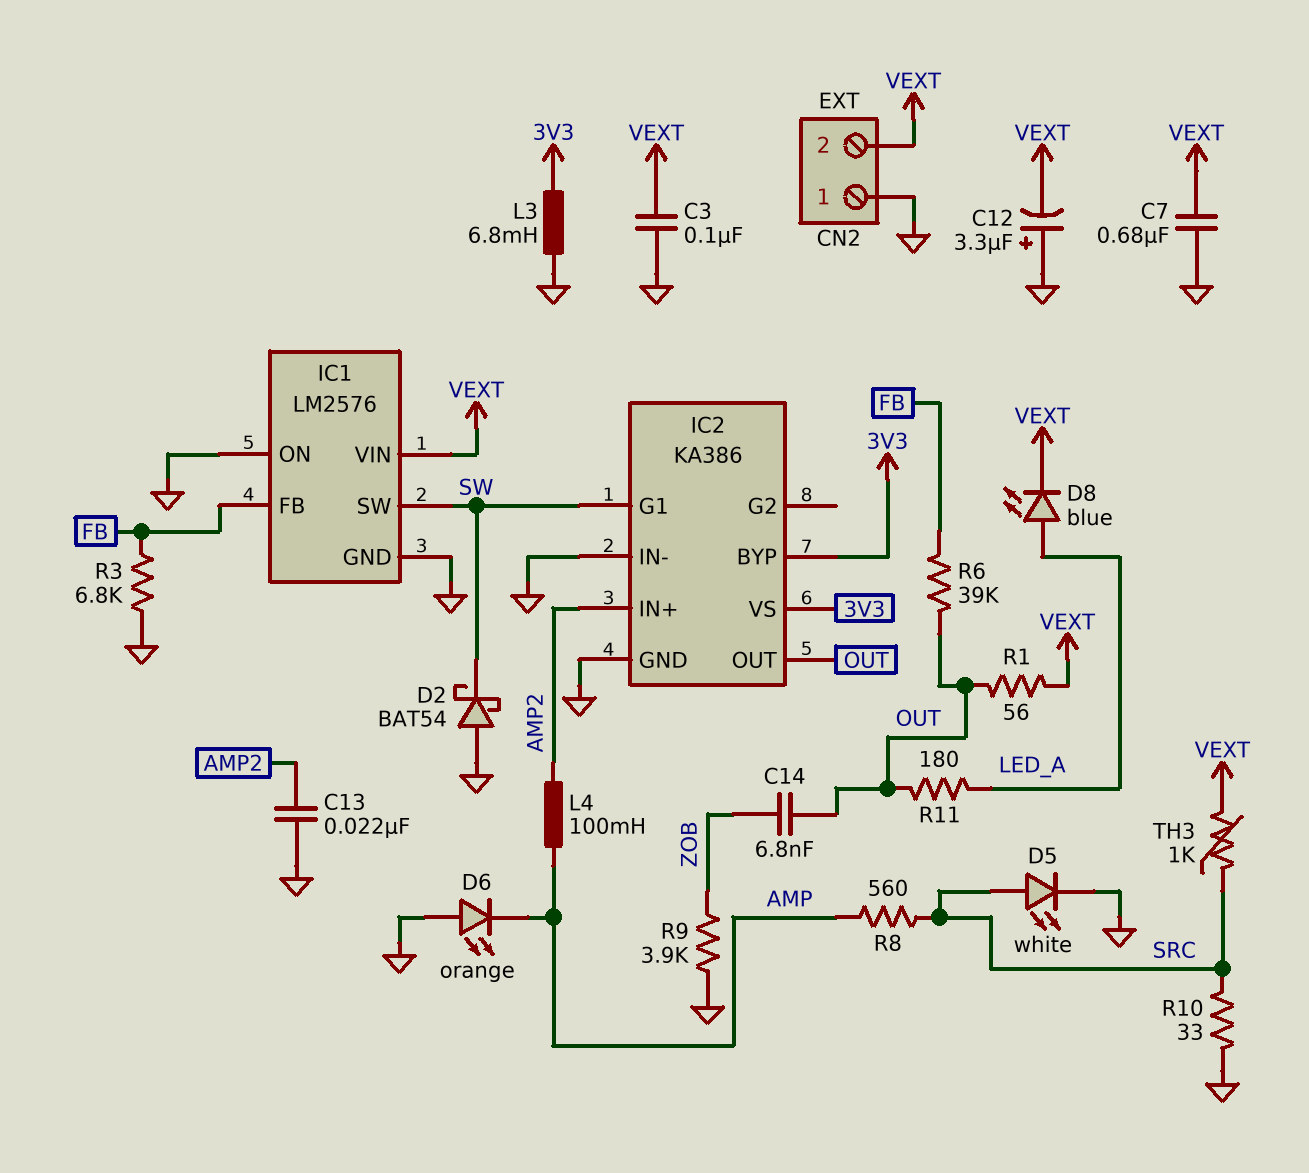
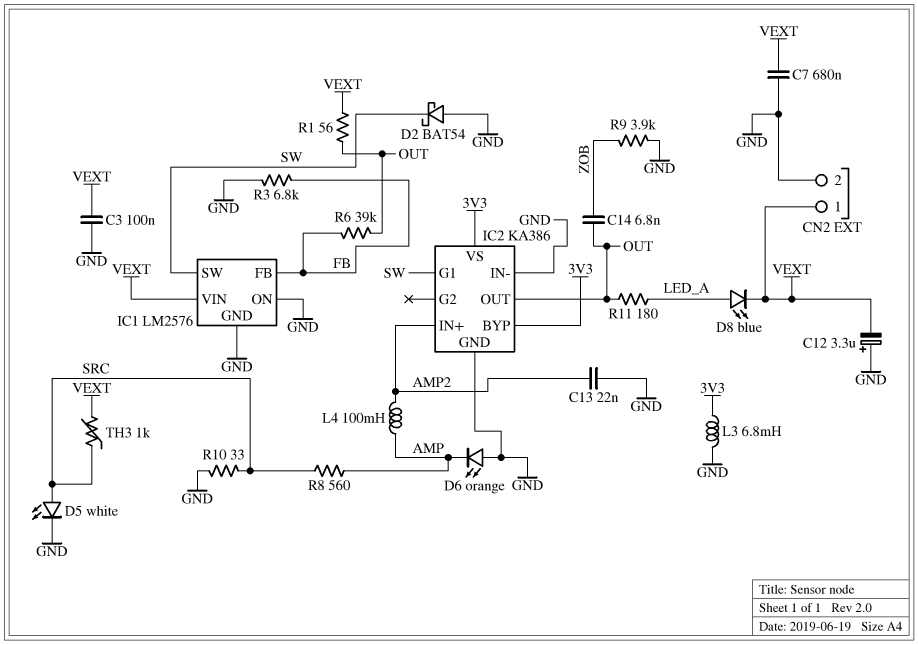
CN2 pin 1: GND -> VEXT
CN2 pin 2: VEXT -> GND

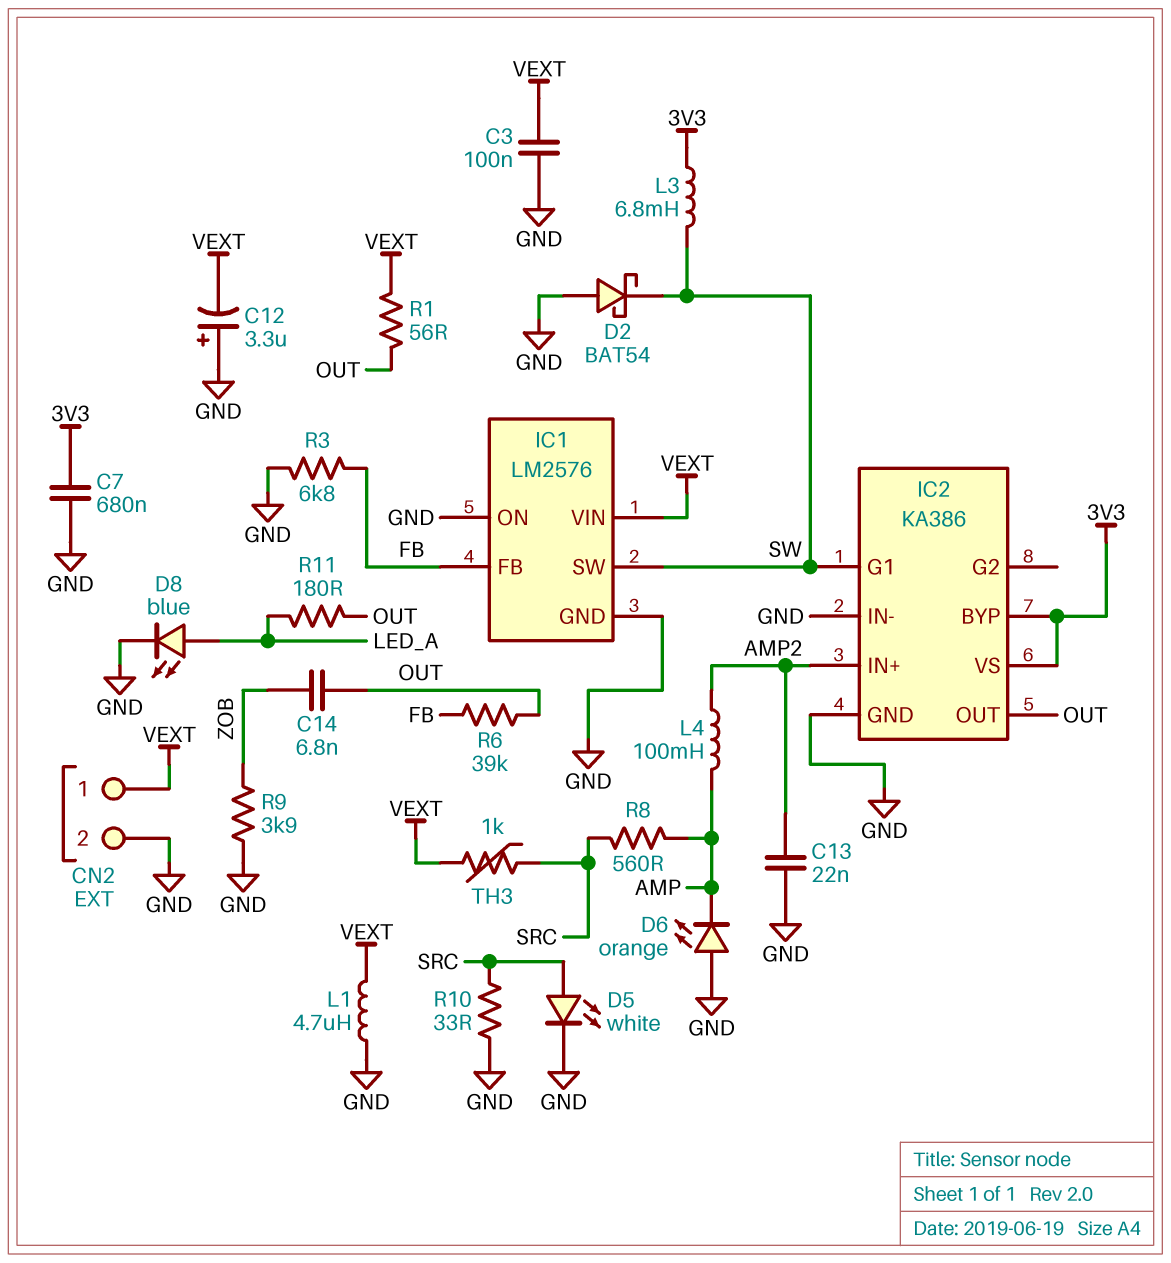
C7: 680nF (GND, VEXT) -> 680nF (3V3, GND)
D8: LED blue (A LED_A, K VEXT) -> LED blue (A LED_A, K GND)
L1: none -> 4.7uH (GND, VEXT)
L3: 6.8mH (3V3, GND) -> 6.8mH (3V3, SW)

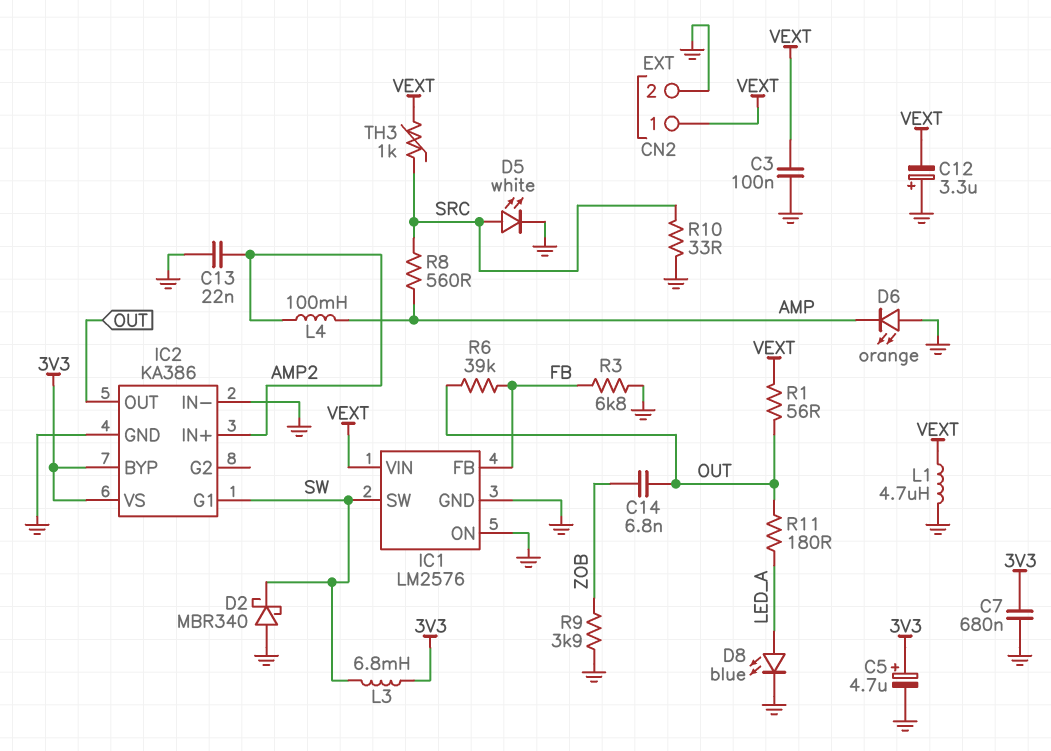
C5: none -> 4.7uF (plus 3V3, minus GND)
D2: schottky BAT54 (A GND, K SW) -> schottky MBR340 (A GND, K SW)

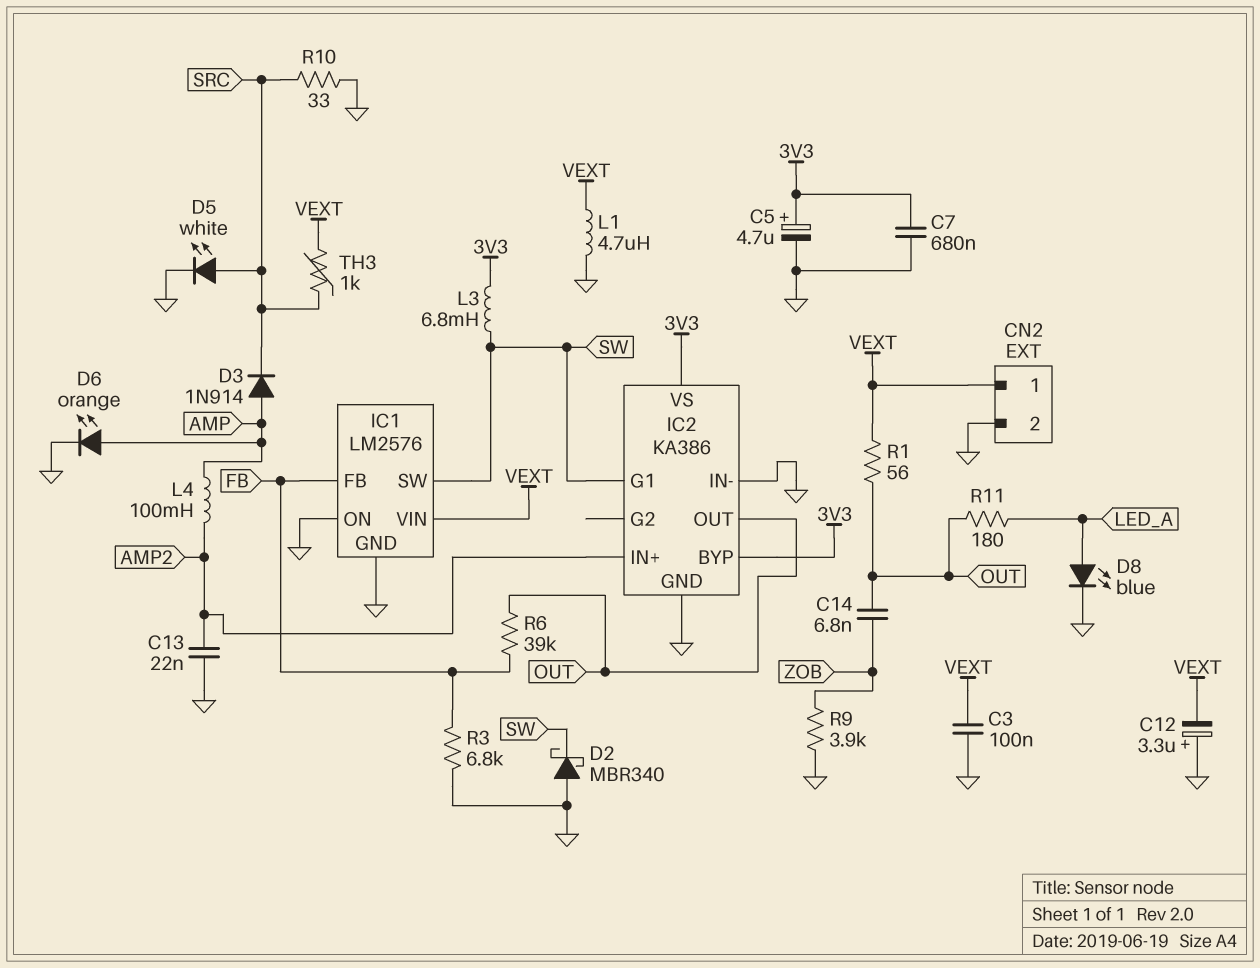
D3: none -> diode 1N914 (A AMP, K SRC)
D6: LED orange (A GND, K AMP) -> LED orange (A AMP, K GND)
R8: 560 (AMP, SRC) -> none

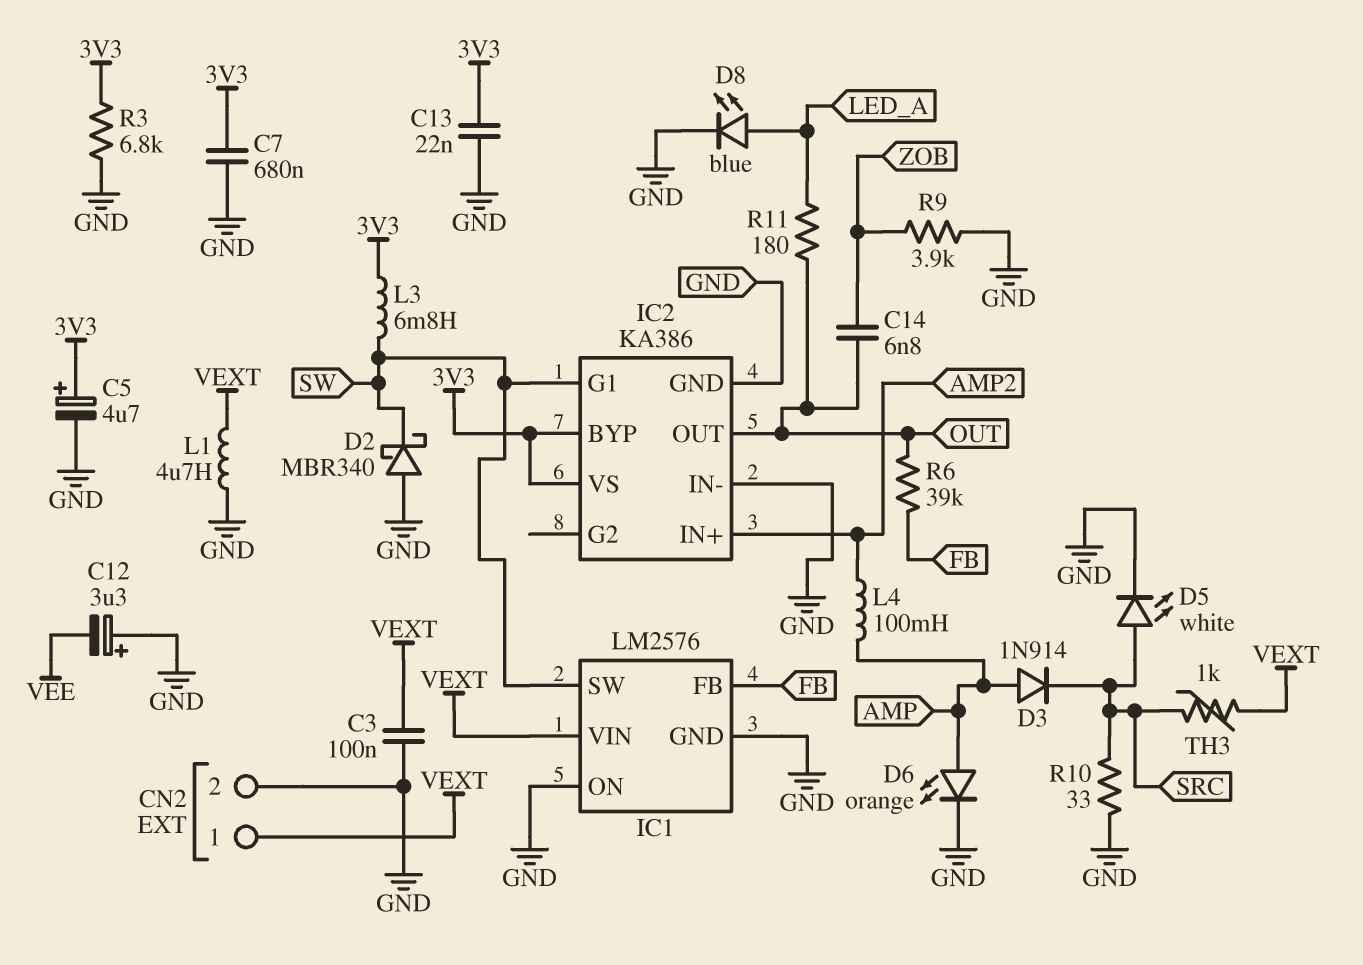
C12: 3.3uF (plus GND, minus VEXT) -> 3.3uF (plus GND, minus VEE)
C13: 22nF (AMP2, GND) -> 22nF (3V3, GND)
R1: 56 (OUT, VEXT) -> none
R3: 6.8k (FB, GND) -> 6.8k (3V3, GND)

